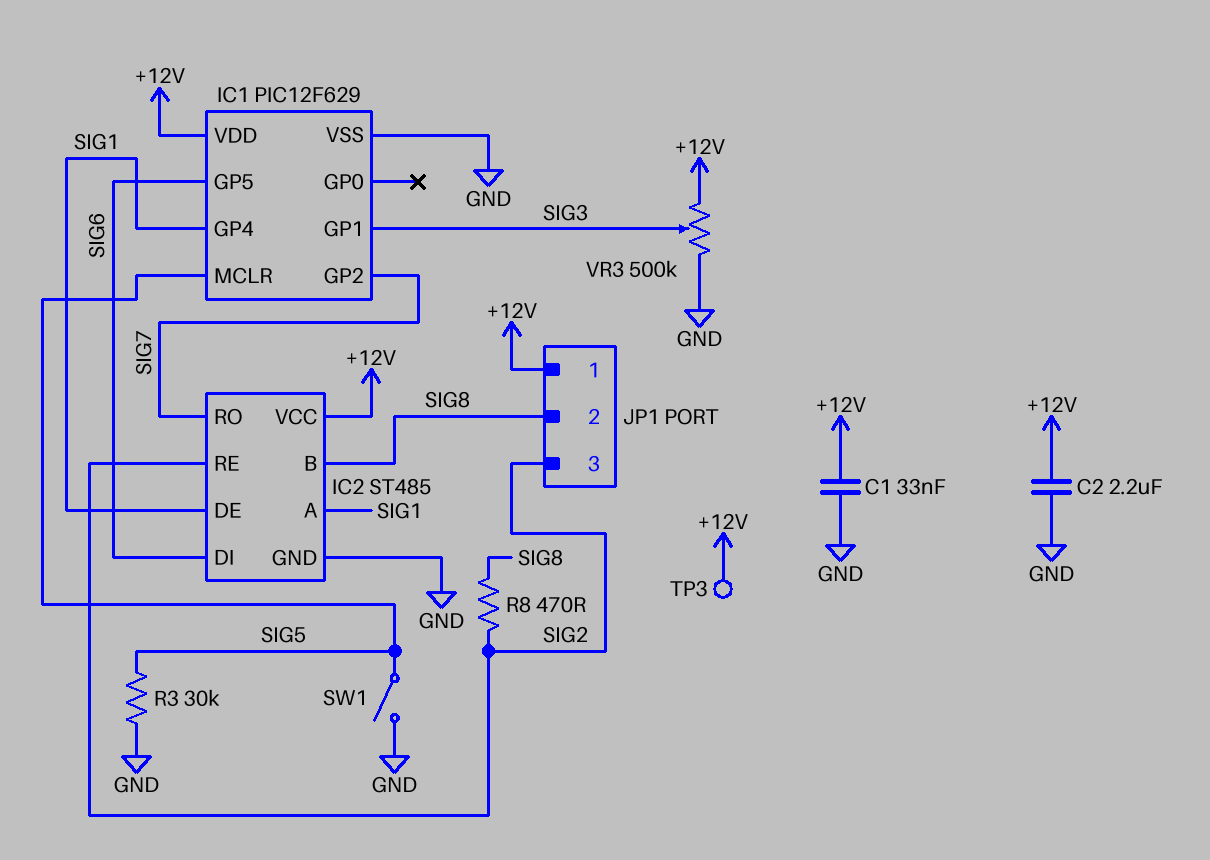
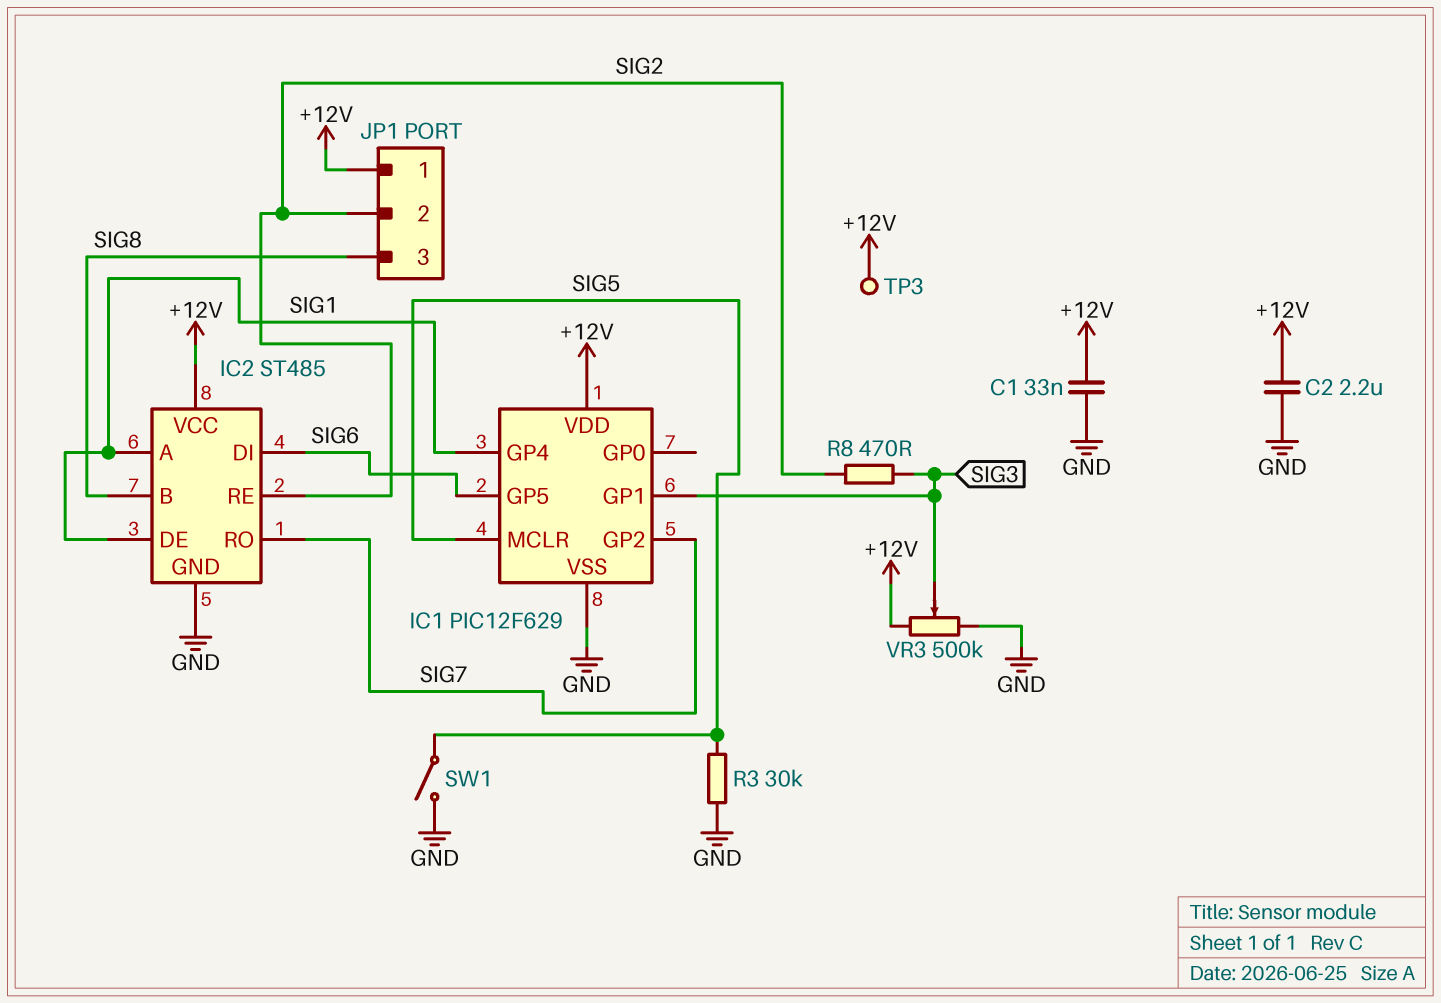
JP1 pin 2: SIG8 -> SIG2
JP1 pin 3: SIG2 -> SIG8
R8: 470 (SIG2, SIG8) -> 470 (SIG2, SIG3)

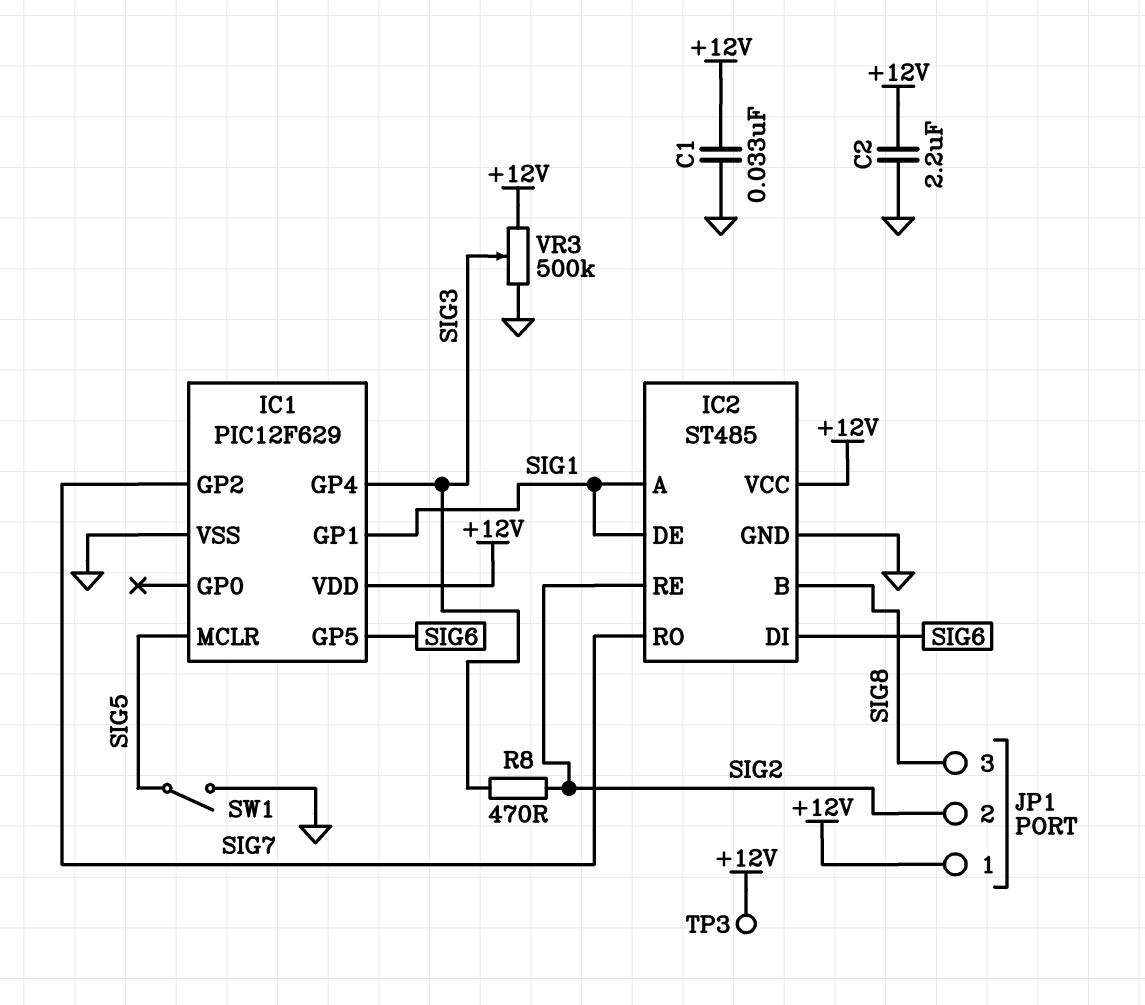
IC1 pin GP1: SIG3 -> SIG1
IC1 pin GP4: SIG1 -> SIG3
R3: 30k (GND, SIG5) -> none

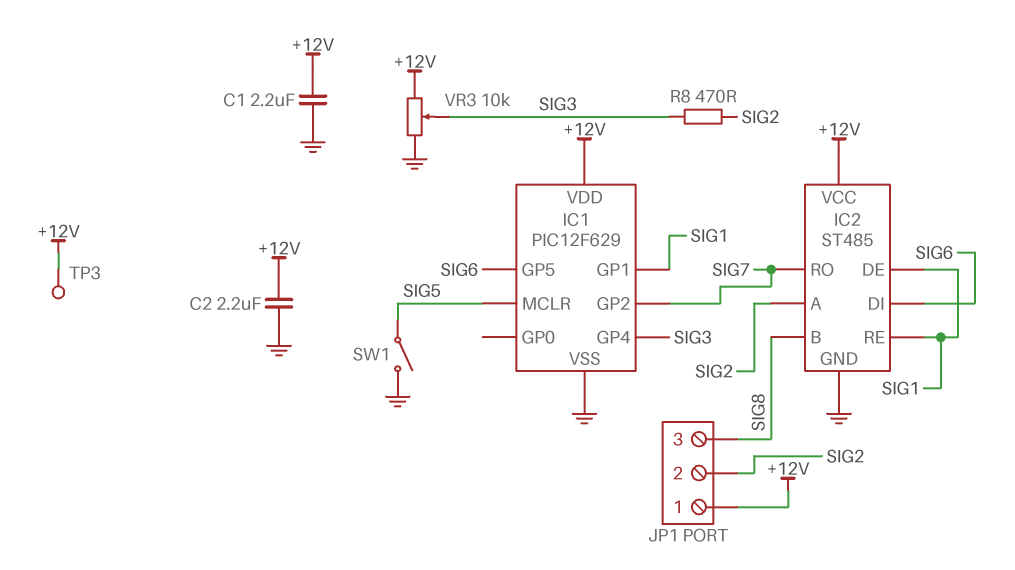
C1: 33nF (+12V, GND) -> 2.2uF (+12V, GND)
IC2 pin A: SIG1 -> SIG2
IC2 pin RE: SIG2 -> SIG1
VR3: 500k (+12V, GND, wiper SIG3) -> 10k (+12V, GND, wiper SIG3)

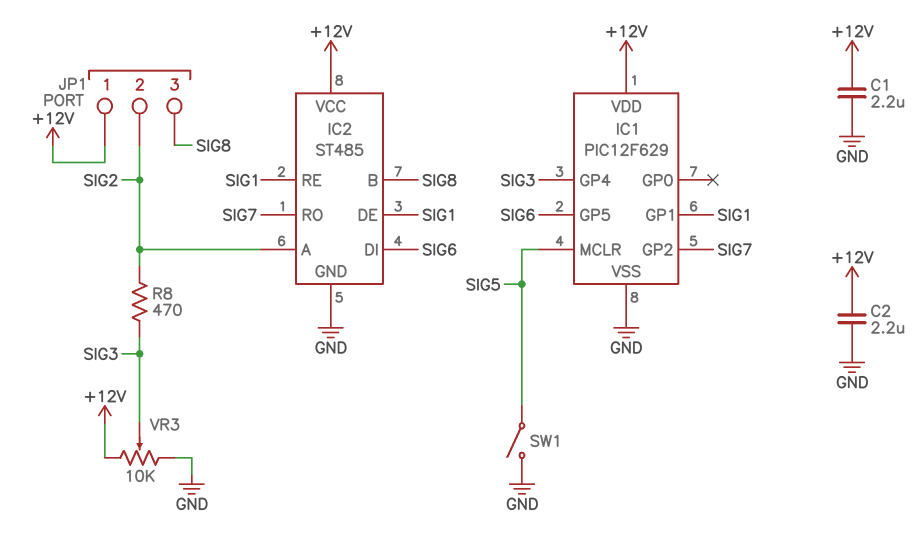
TP3: test point (+12V) -> none

